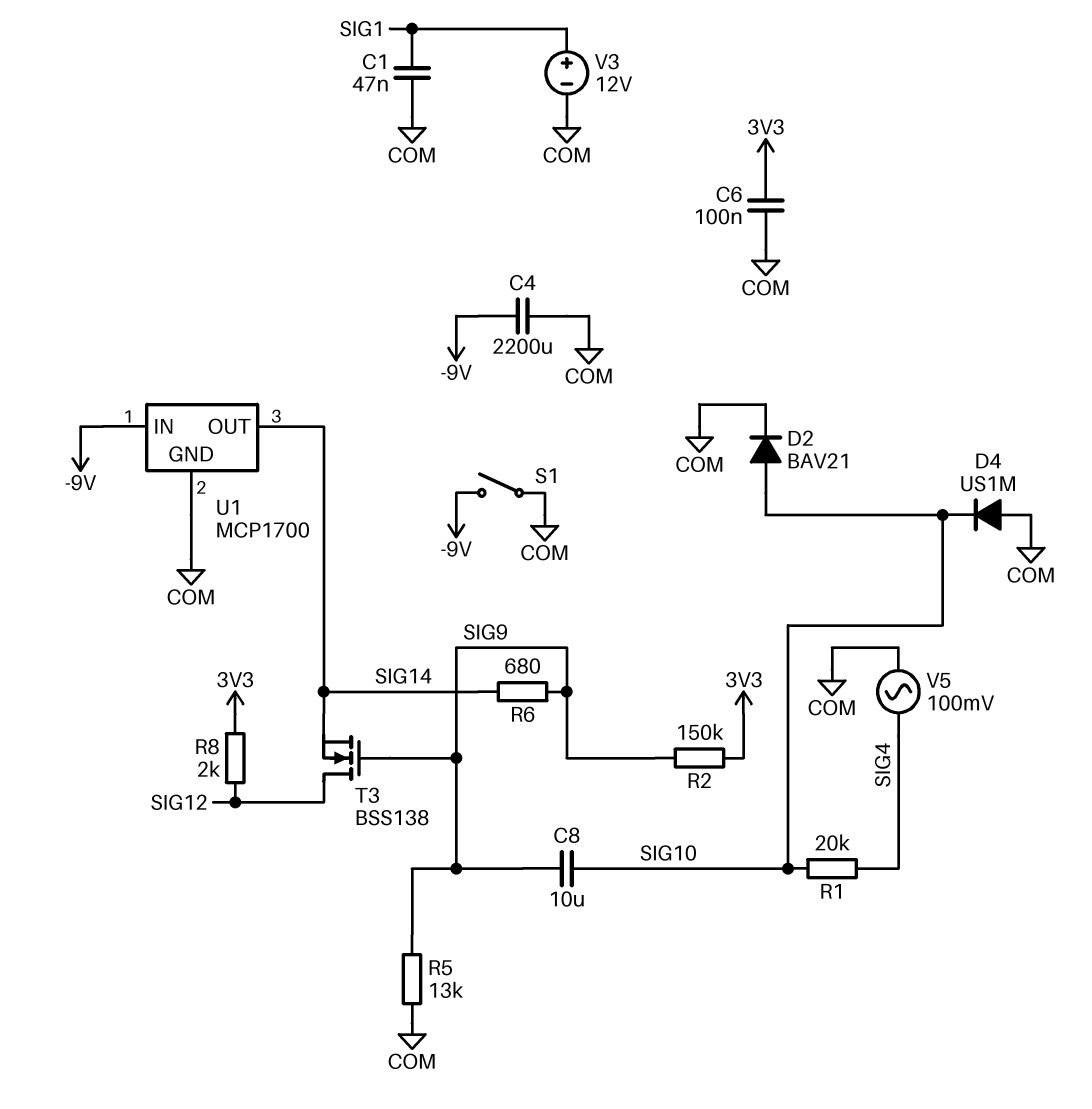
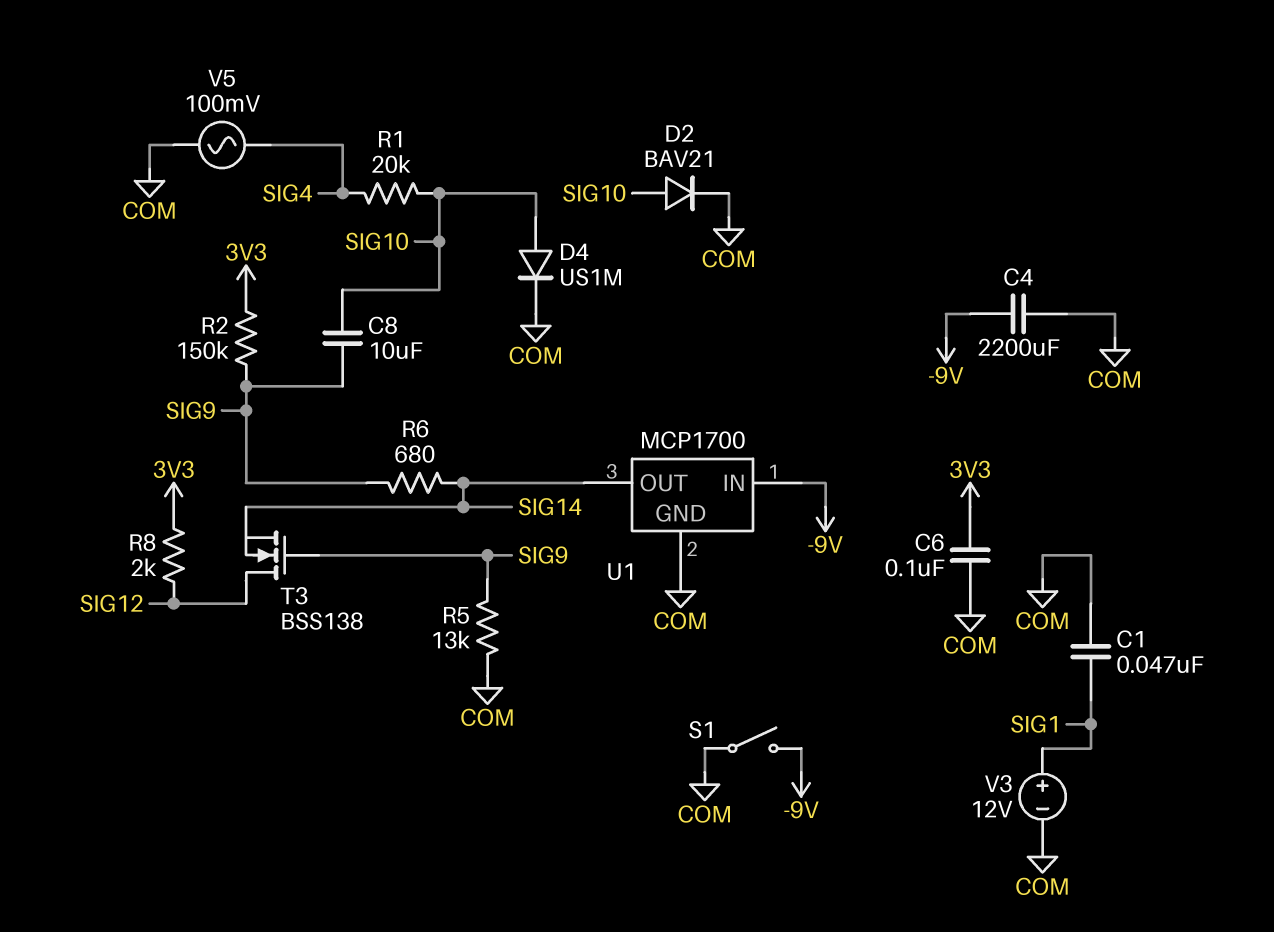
D4: diode US1M (A COM, K SIG10) -> diode US1M (A SIG10, K COM)

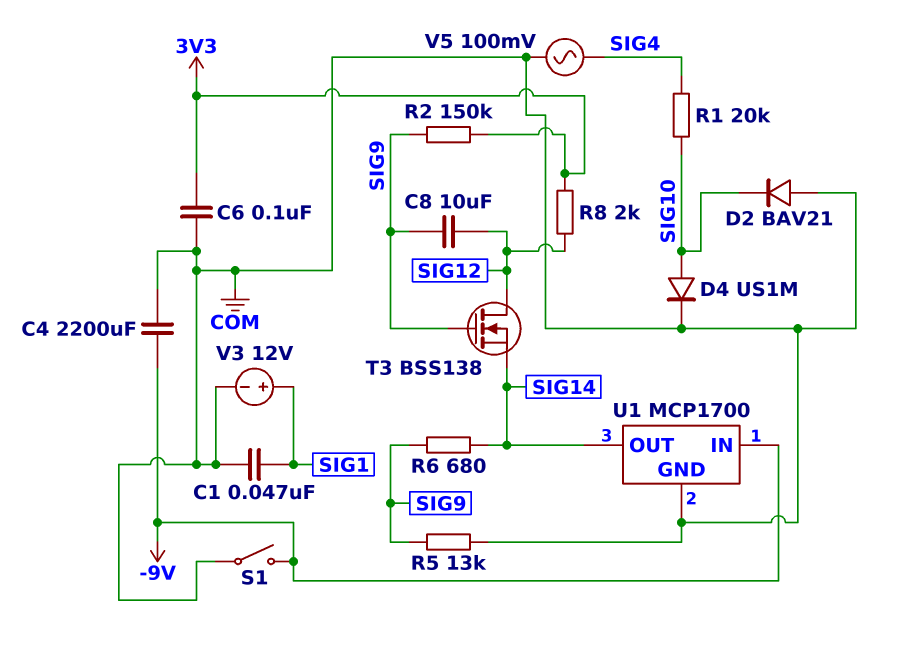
C8: 10uF (SIG9, SIG10) -> 10uF (SIG9, SIG12)
D2: diode BAV21 (A SIG10, K COM) -> diode BAV21 (A COM, K SIG10)

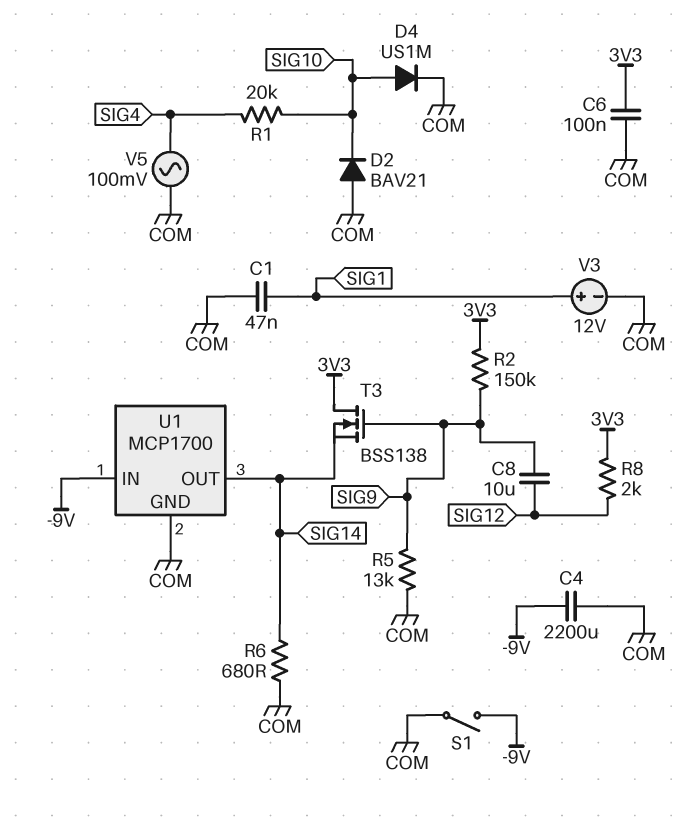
R6: 680 (SIG9, SIG14) -> 680 (COM, SIG14)
T3: NMOS BSS138 (G SIG9, D SIG12, S SIG14) -> NMOS BSS138 (G SIG9, D 3V3, S SIG14)

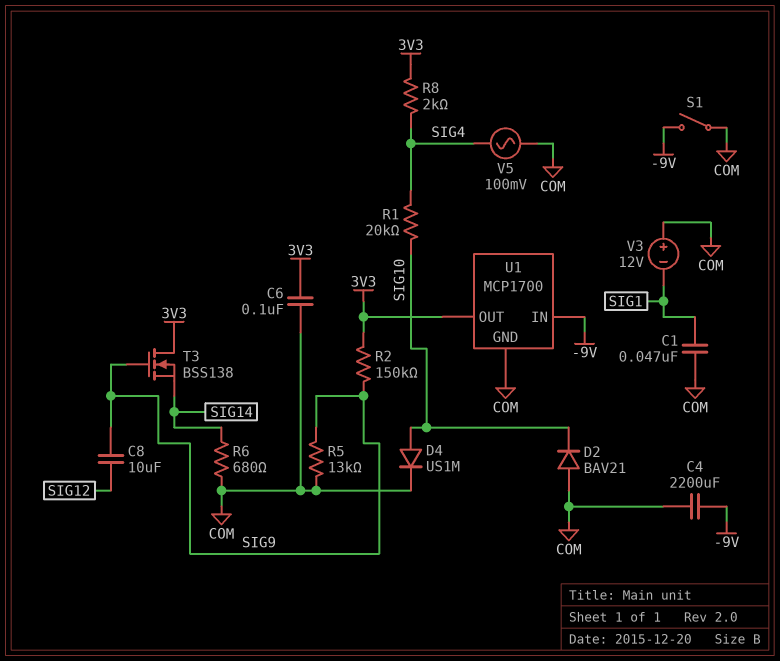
R8: 2k (3V3, SIG12) -> 2k (3V3, SIG4)
U1 pin OUT: SIG14 -> 3V3
V3: 12V (plus SIG1, minus COM) -> 12V (plus COM, minus SIG1)

